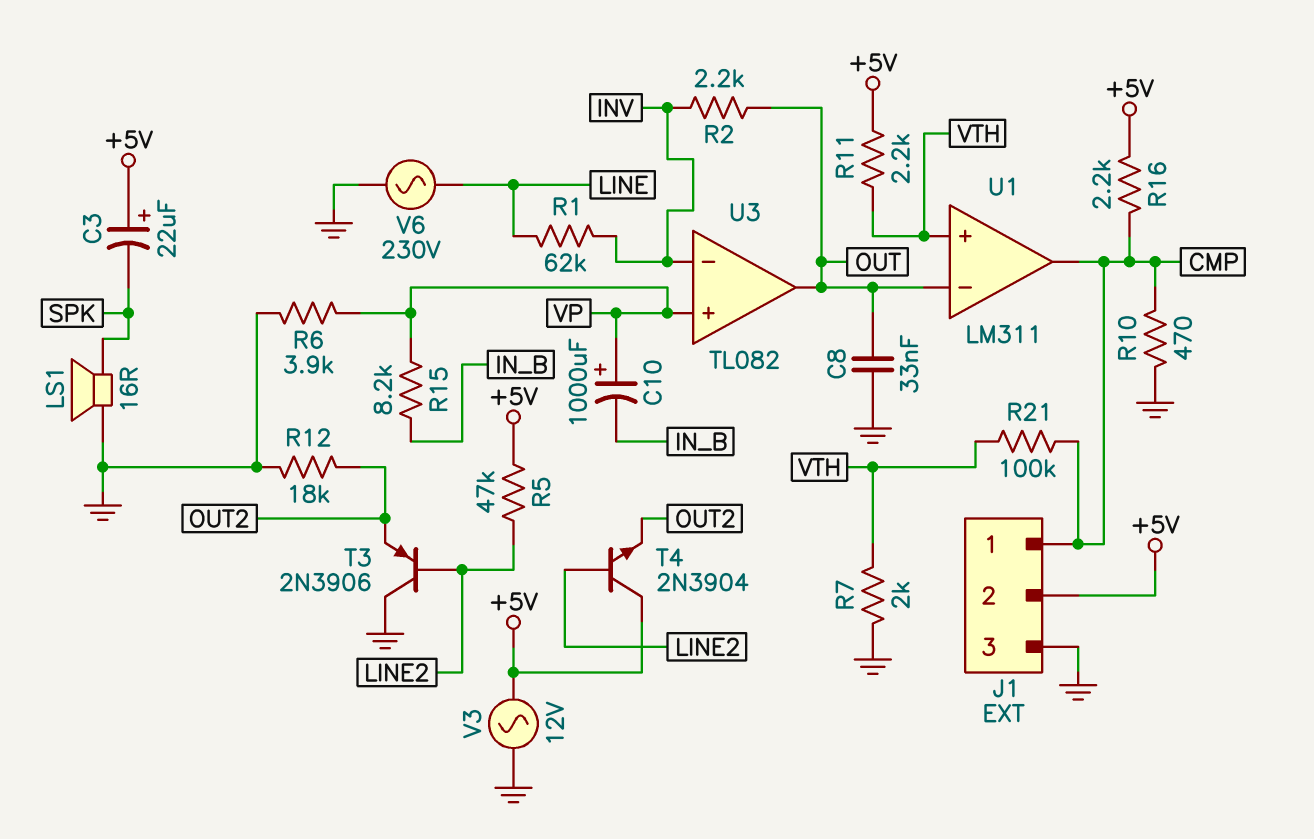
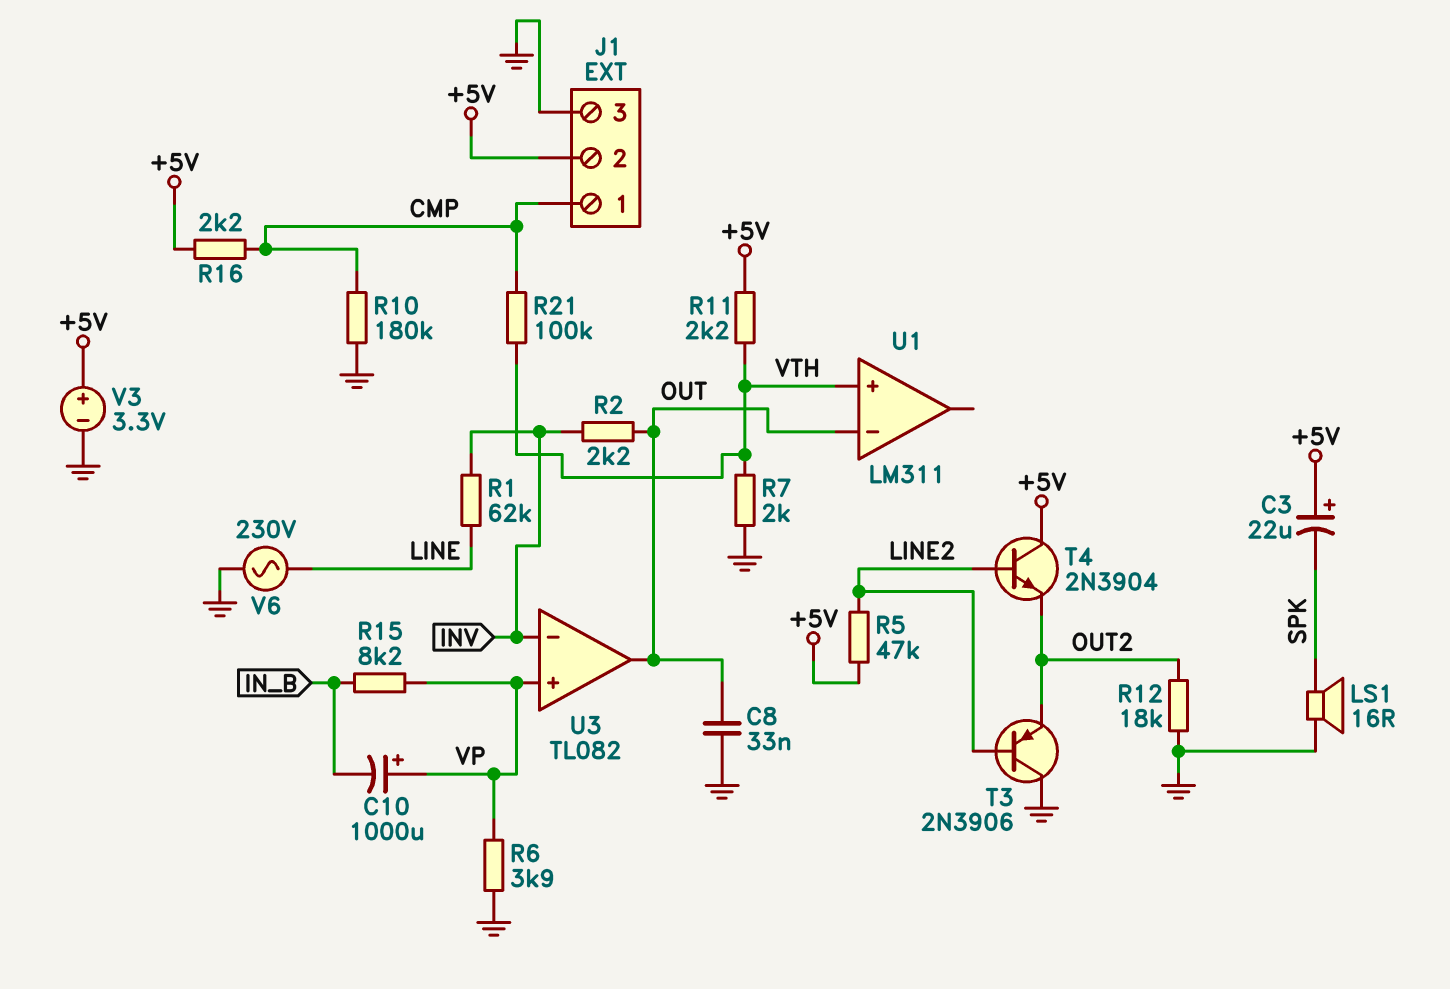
R10: 470 (CMP, GND) -> 180k (CMP, GND)
U1 pin out: CMP -> none
V3: AC 12V (+5V, GND) -> 3.3V (plus +5V, minus GND)

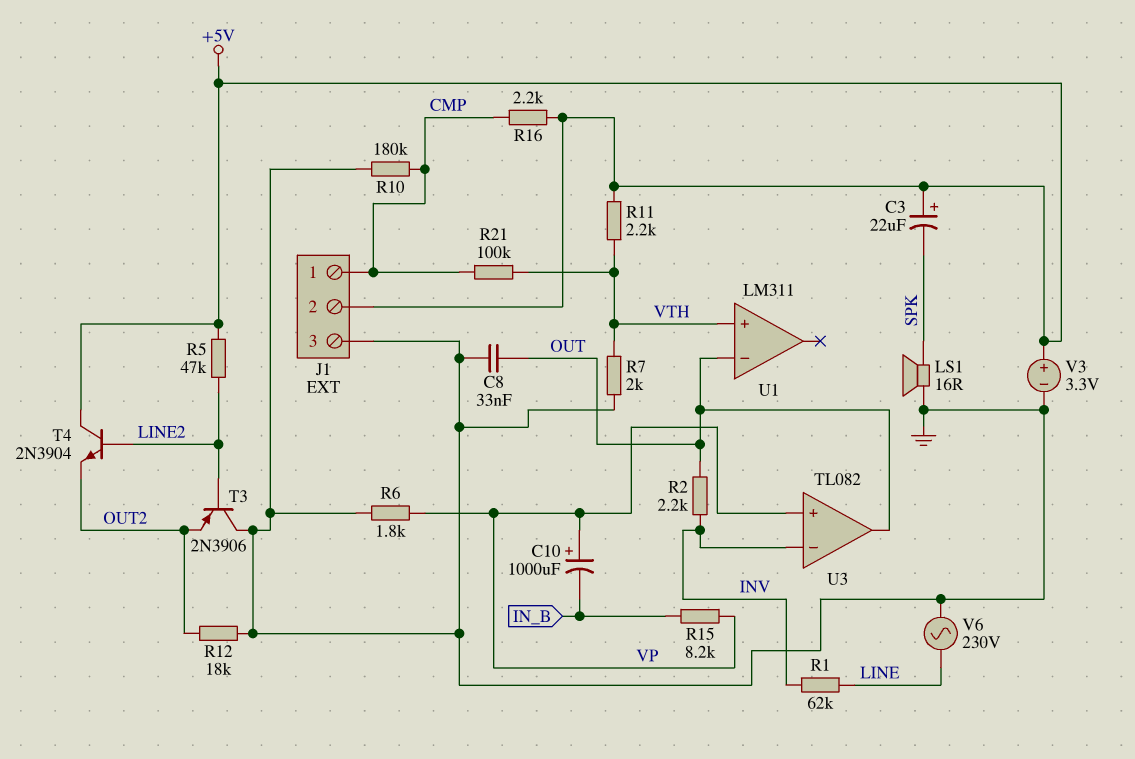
R6: 3.9k (GND, VP) -> 1.8k (GND, VP)

